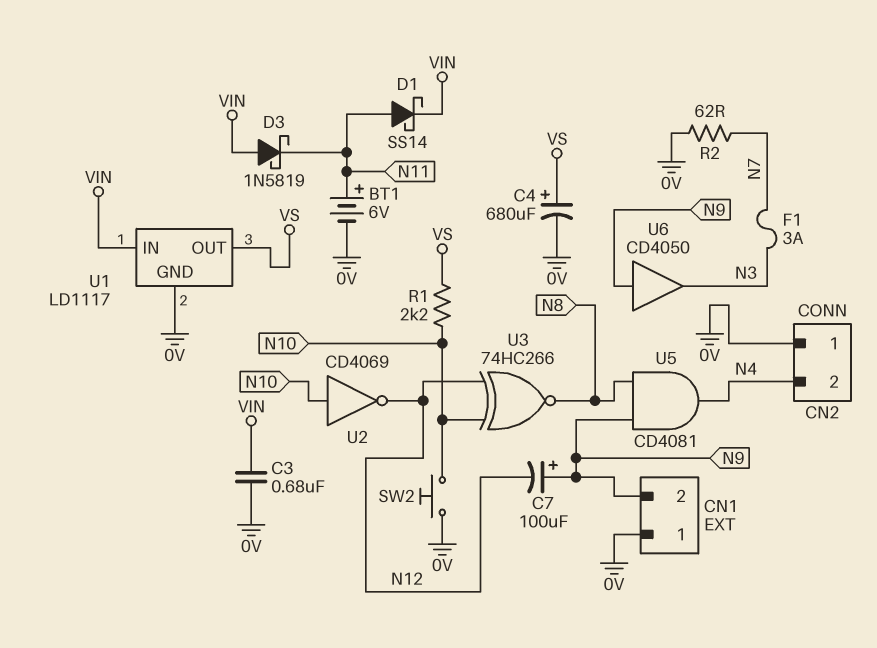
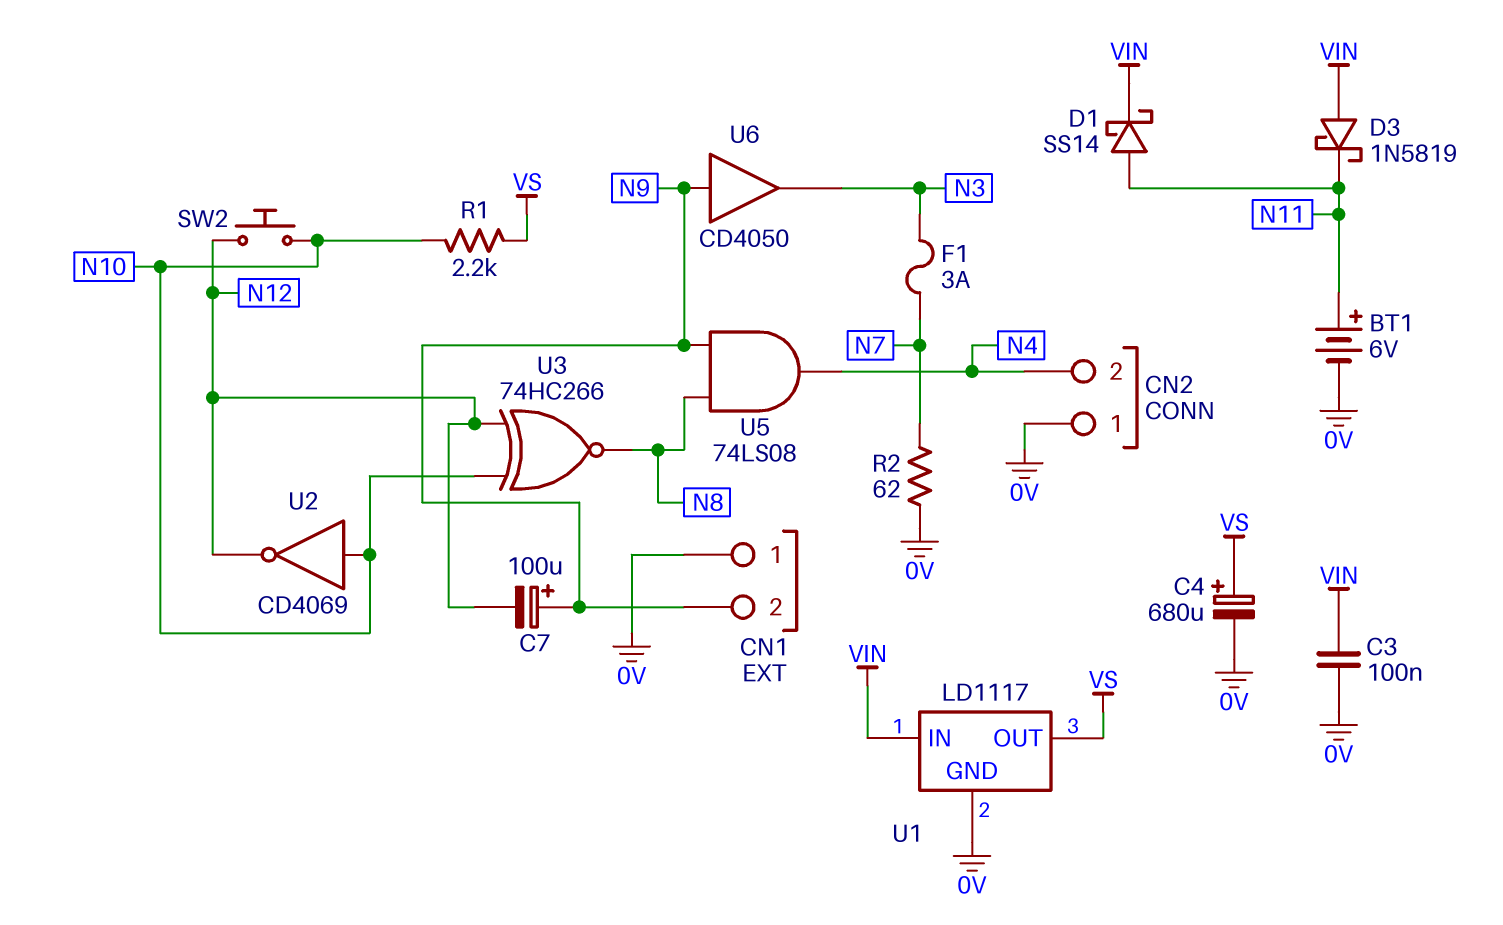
C3: 680nF (0V, VIN) -> 100nF (0V, VIN)
SW2: button (0V, N10) -> button (N10, N12)
U5: AND CD4081 (in N8, in N9, out N4) -> AND 74LS08 (in N8, in N9, out N4)

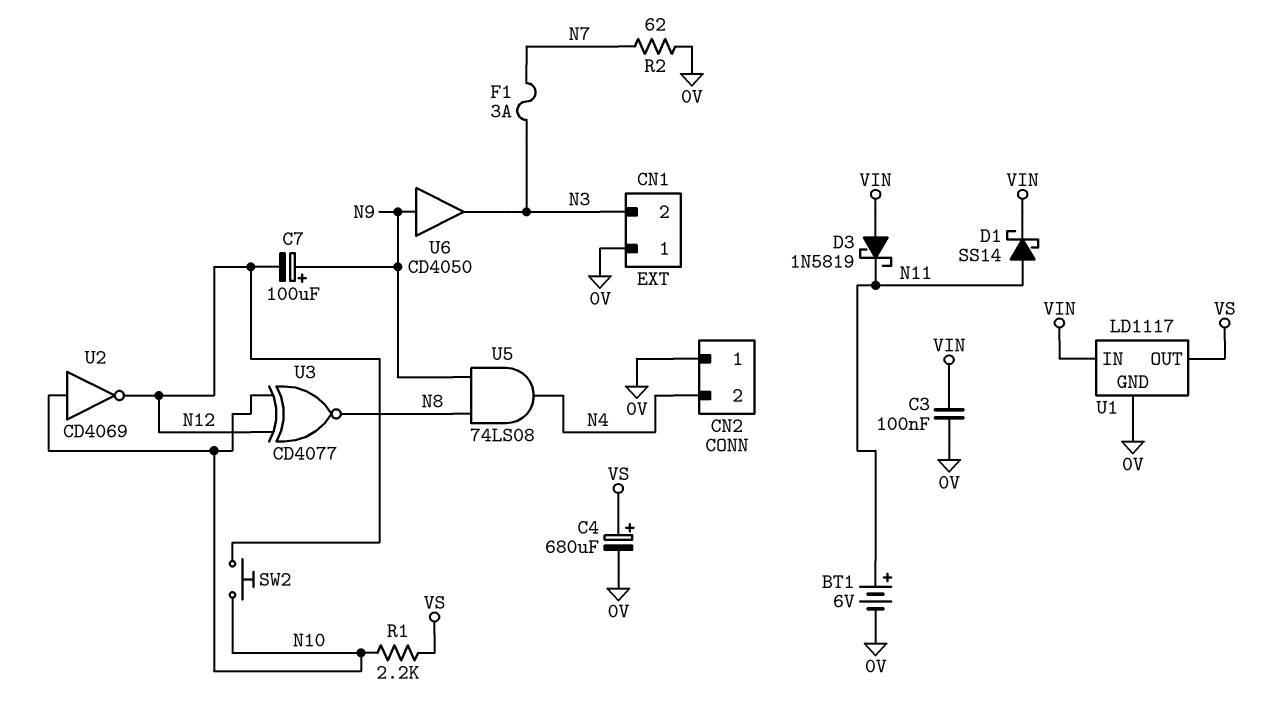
CN1 pin 2: N9 -> N3
U3: XNOR 74HC266 (in N10, in N12, out N8) -> XNOR CD4077 (in N10, in N12, out N8)

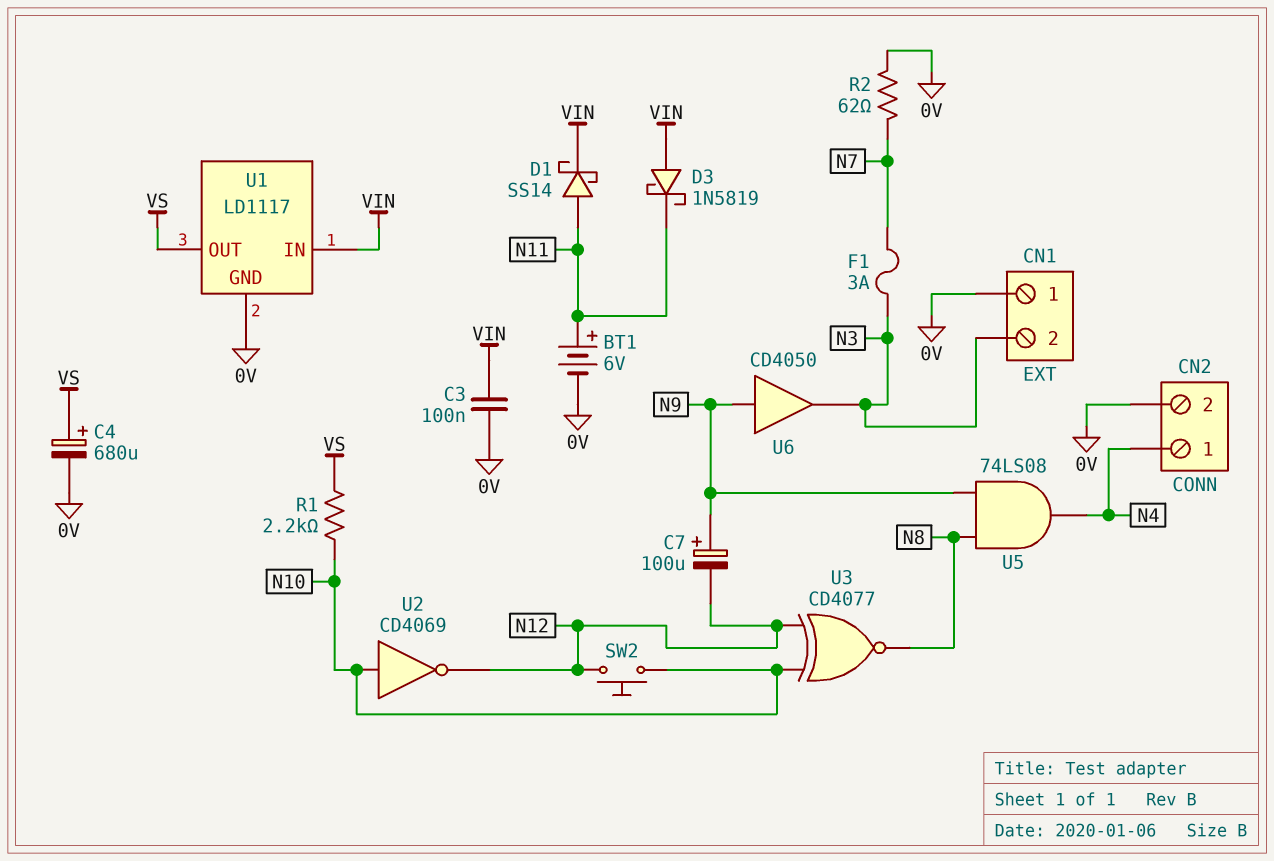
CN2 pin 1: 0V -> N4
CN2 pin 2: N4 -> 0V

